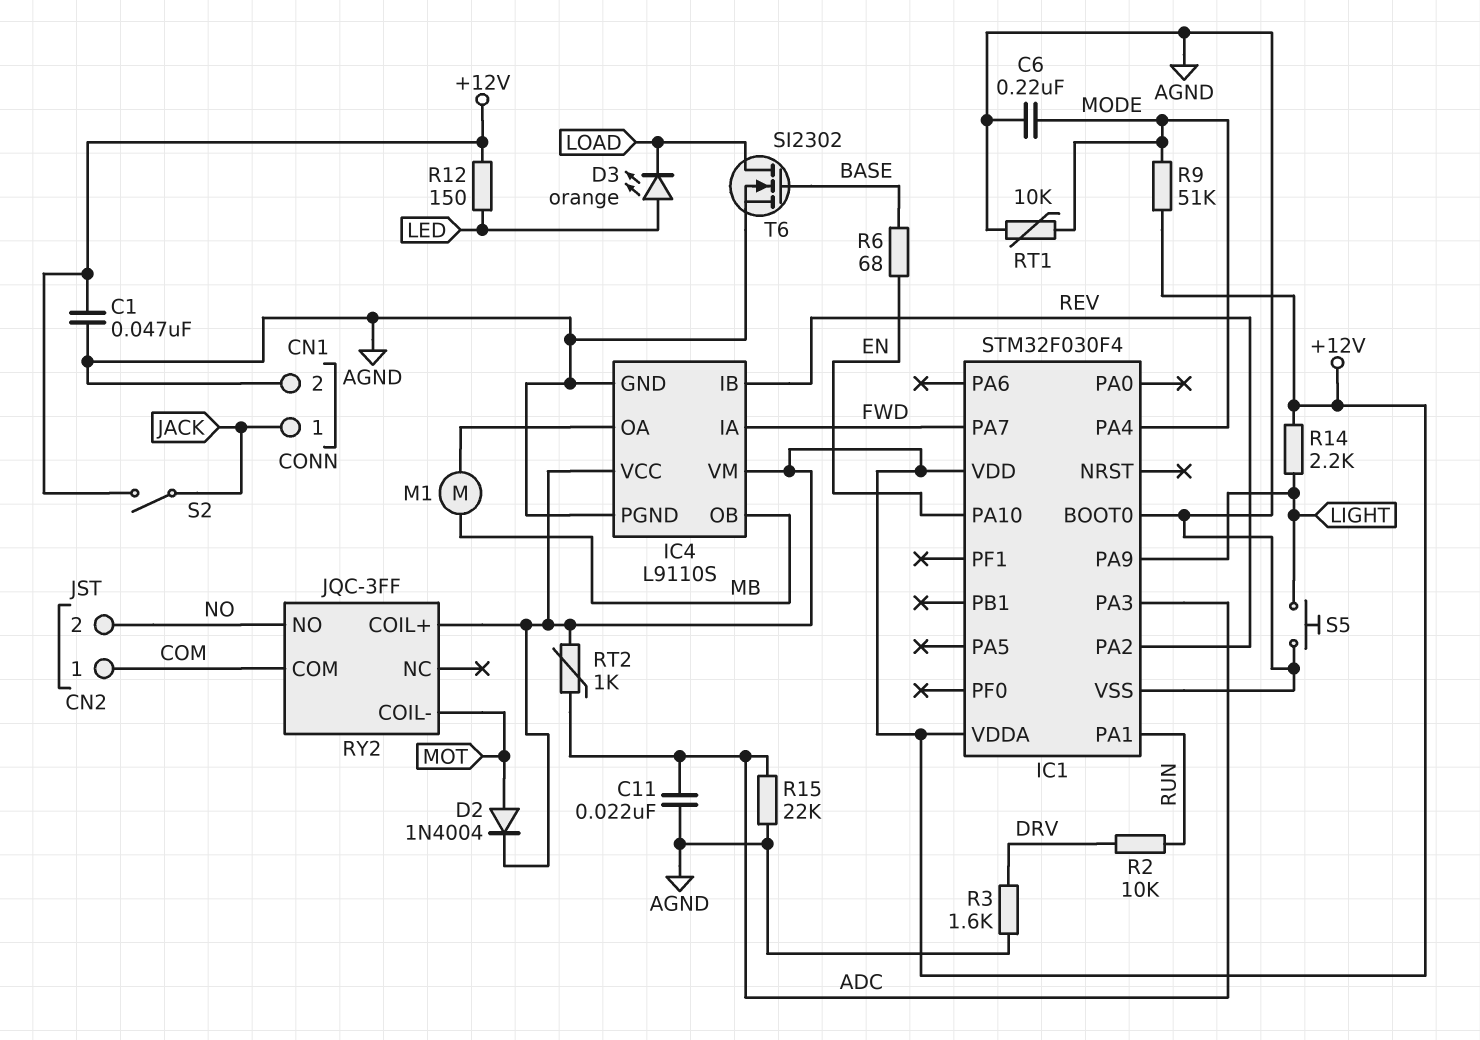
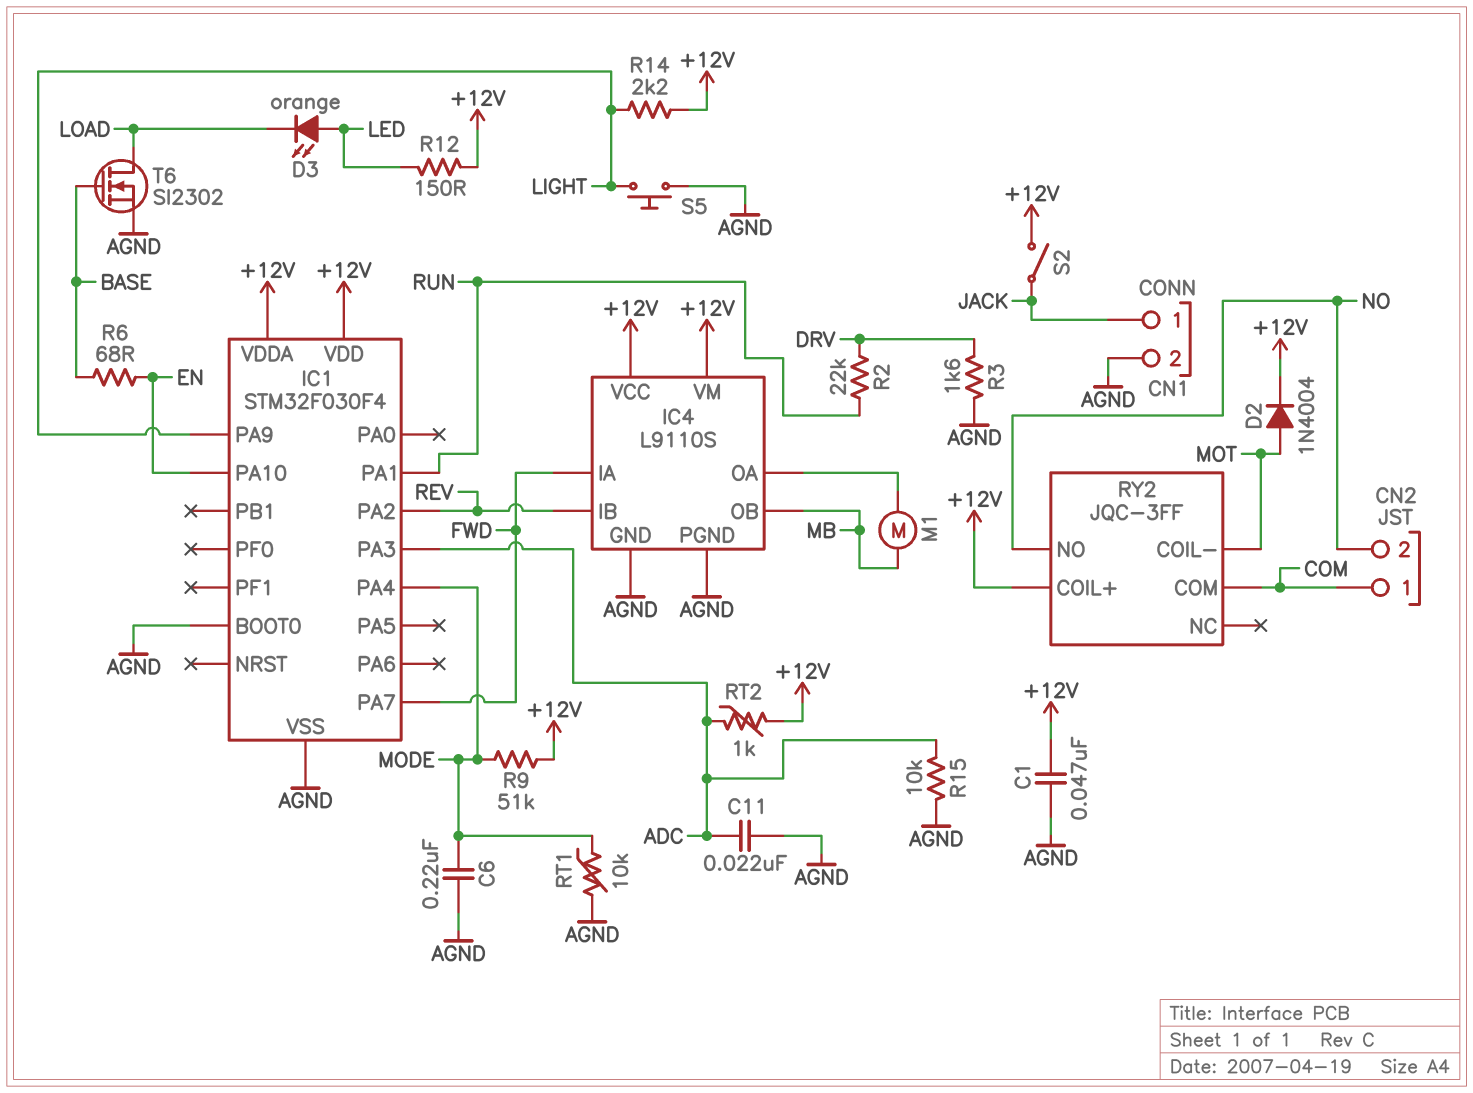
R2: 10k (DRV, RUN) -> 22k (DRV, RUN)
R15: 22k (ADC, AGND) -> 10k (ADC, AGND)

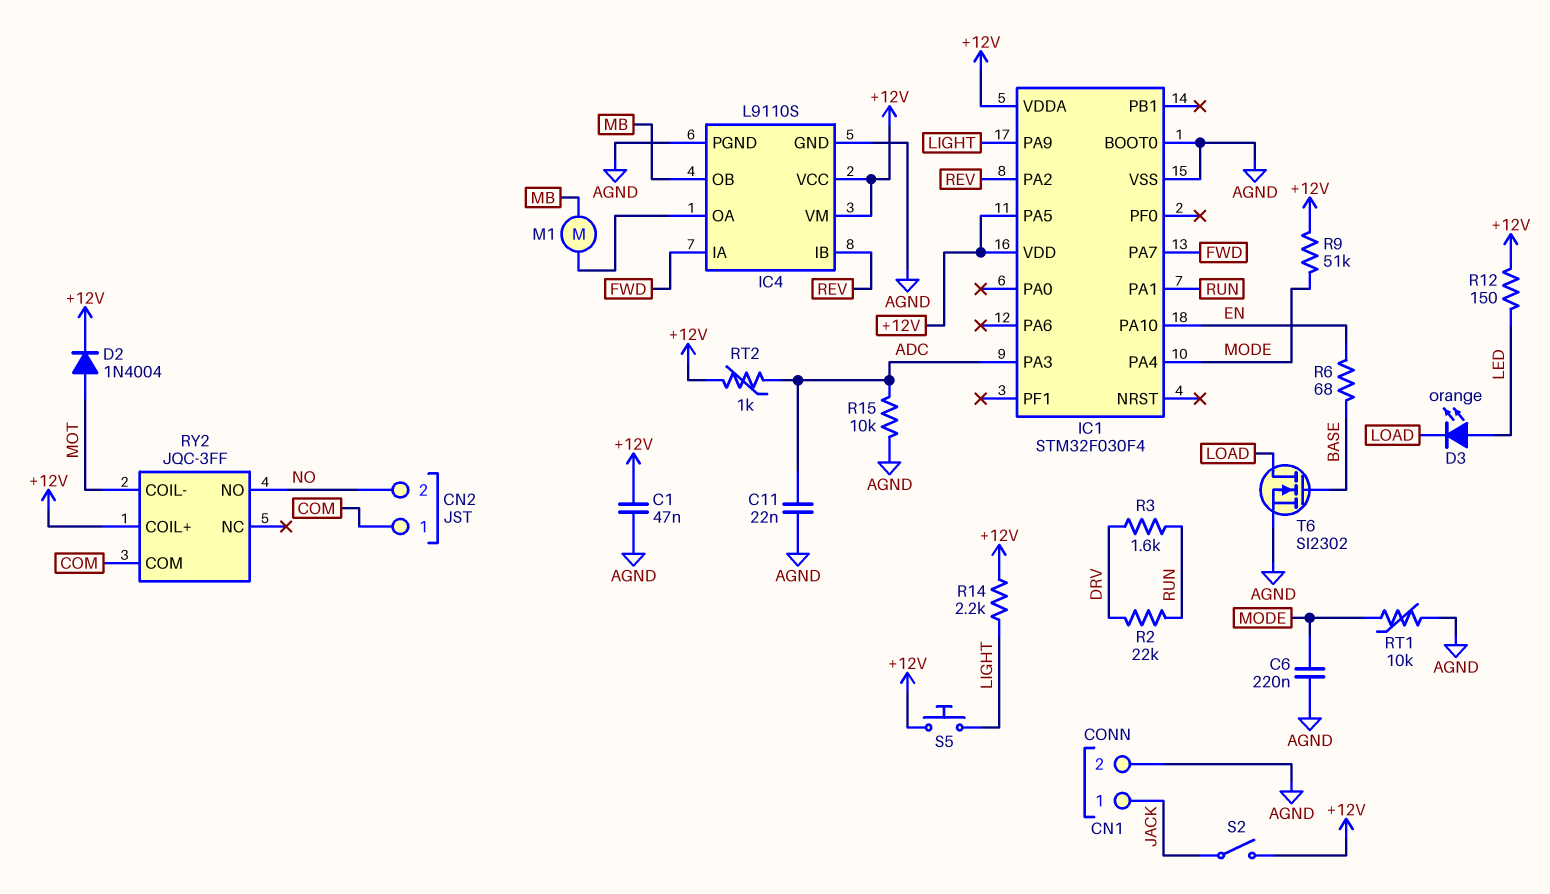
IC1 pin PA5: none -> +12V
R3: 1.6k (AGND, DRV) -> 1.6k (DRV, RUN)
S5: button (AGND, LIGHT) -> button (+12V, LIGHT)

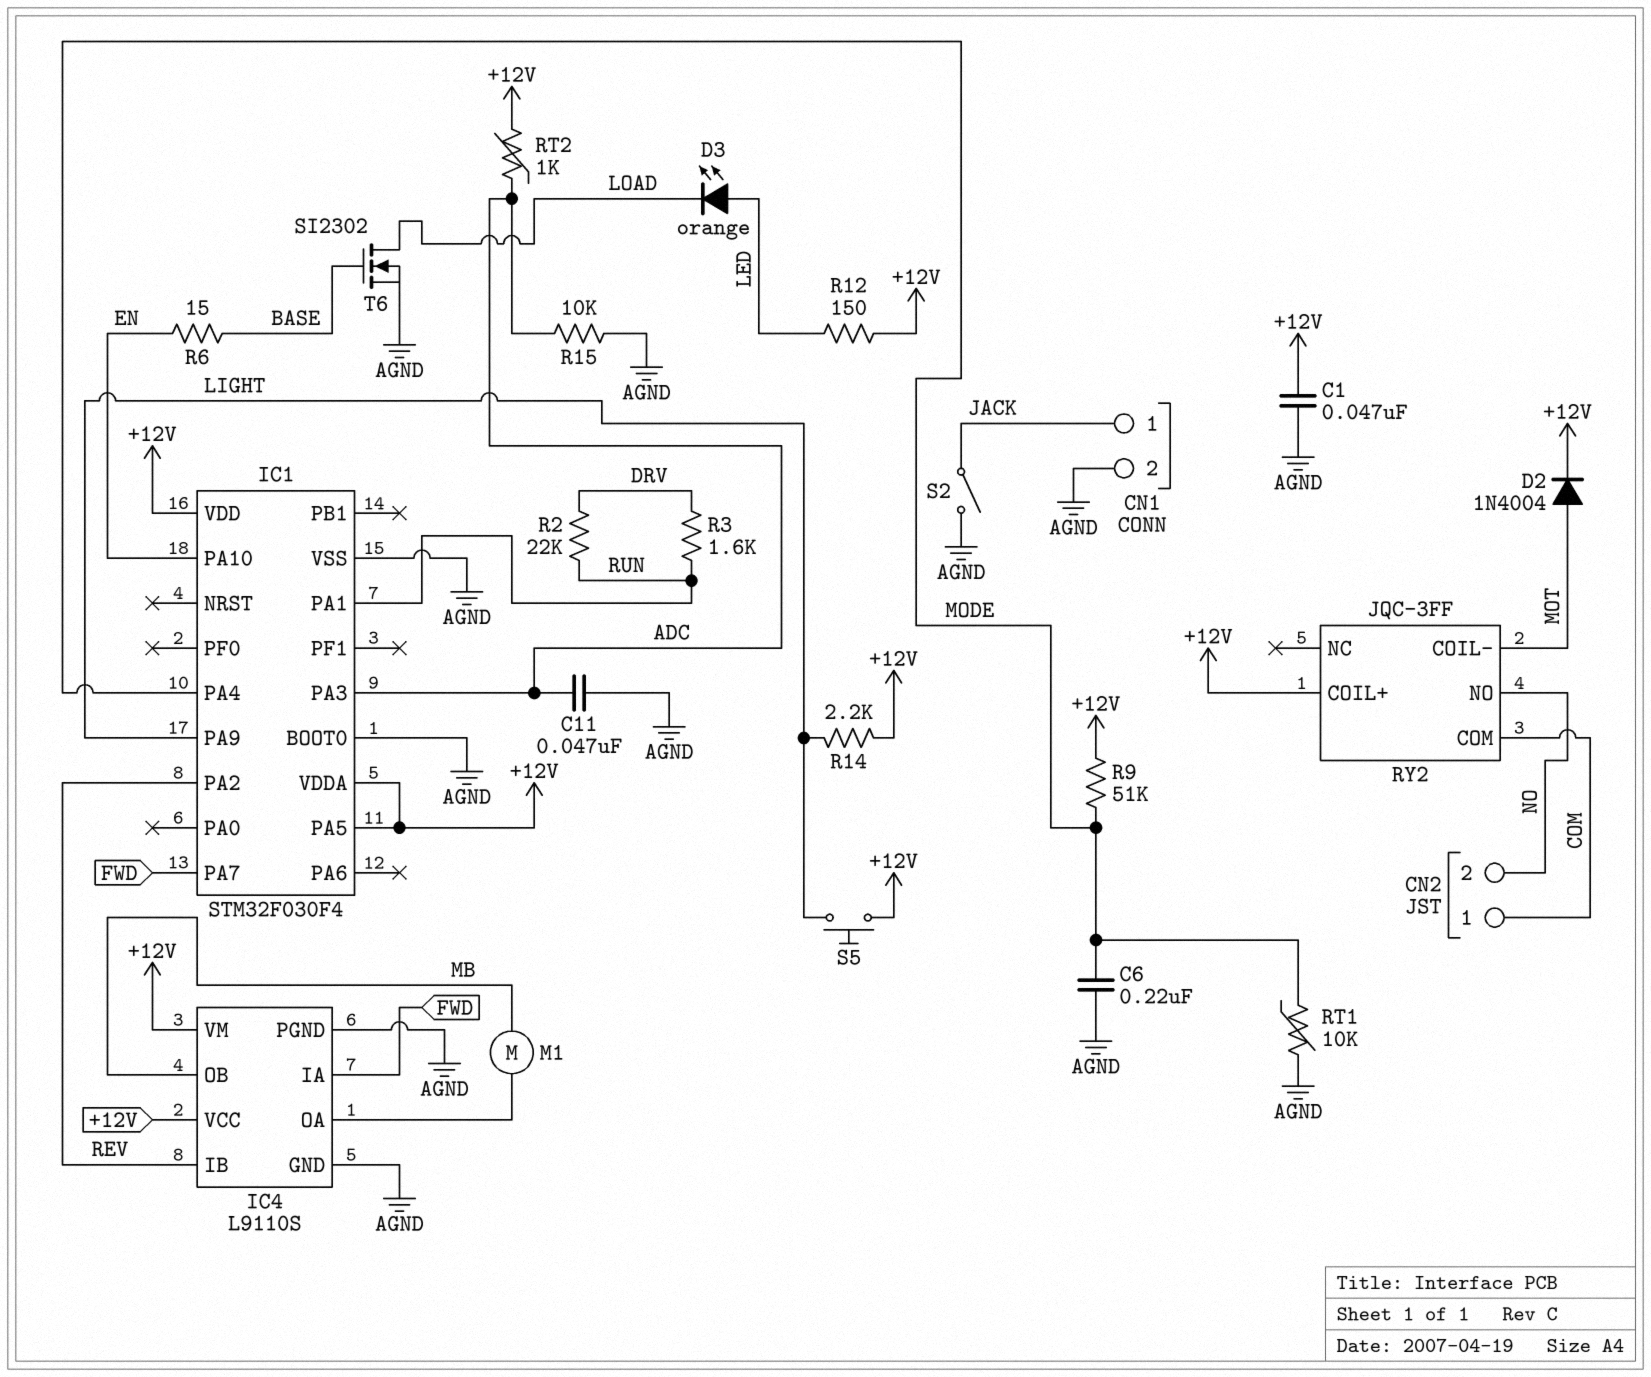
C11: 22nF (ADC, AGND) -> 47nF (ADC, AGND)
R6: 68 (BASE, EN) -> 15 (BASE, EN)
S2: switch (+12V, JACK) -> switch (AGND, JACK)

